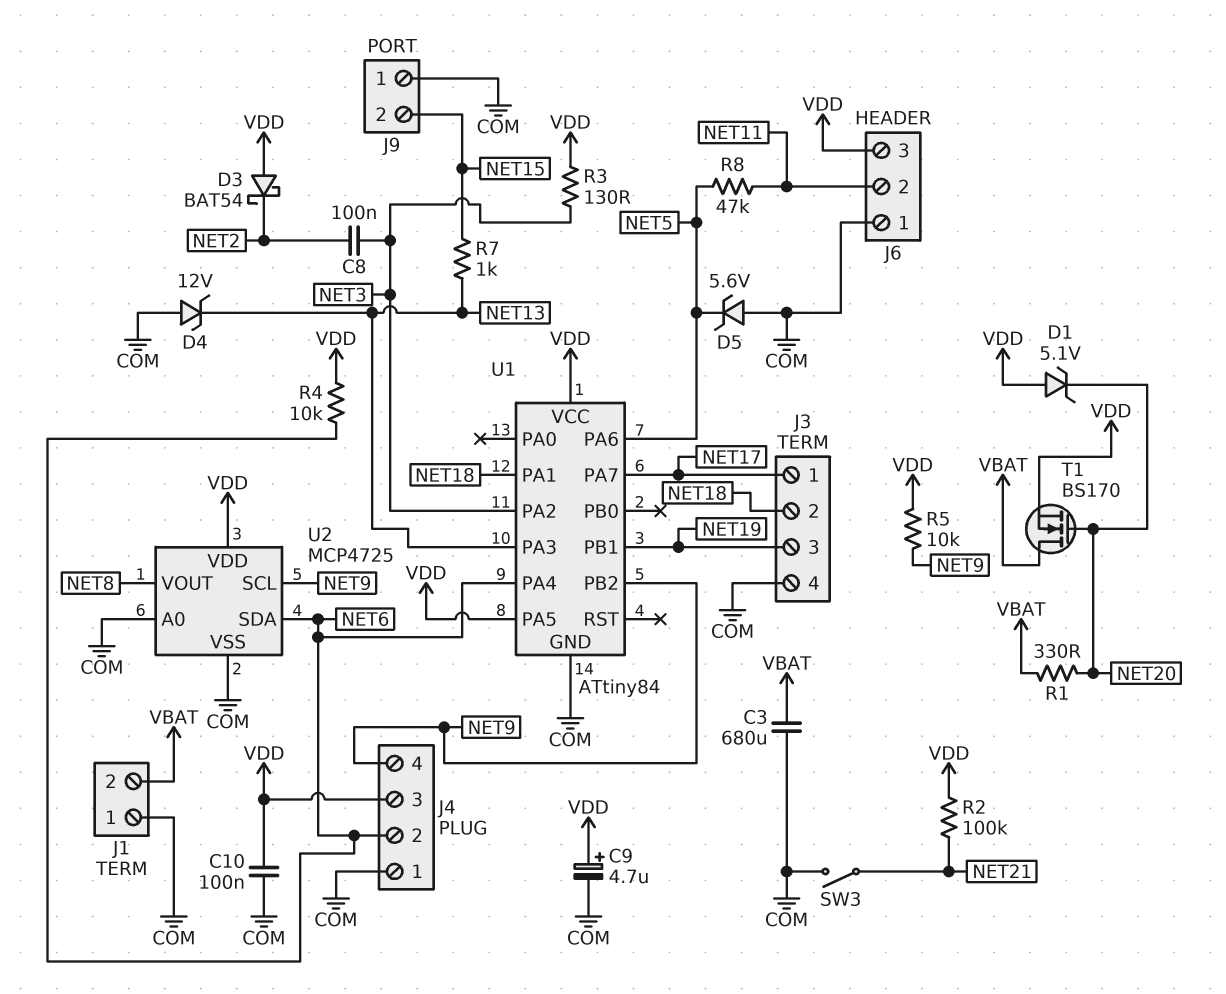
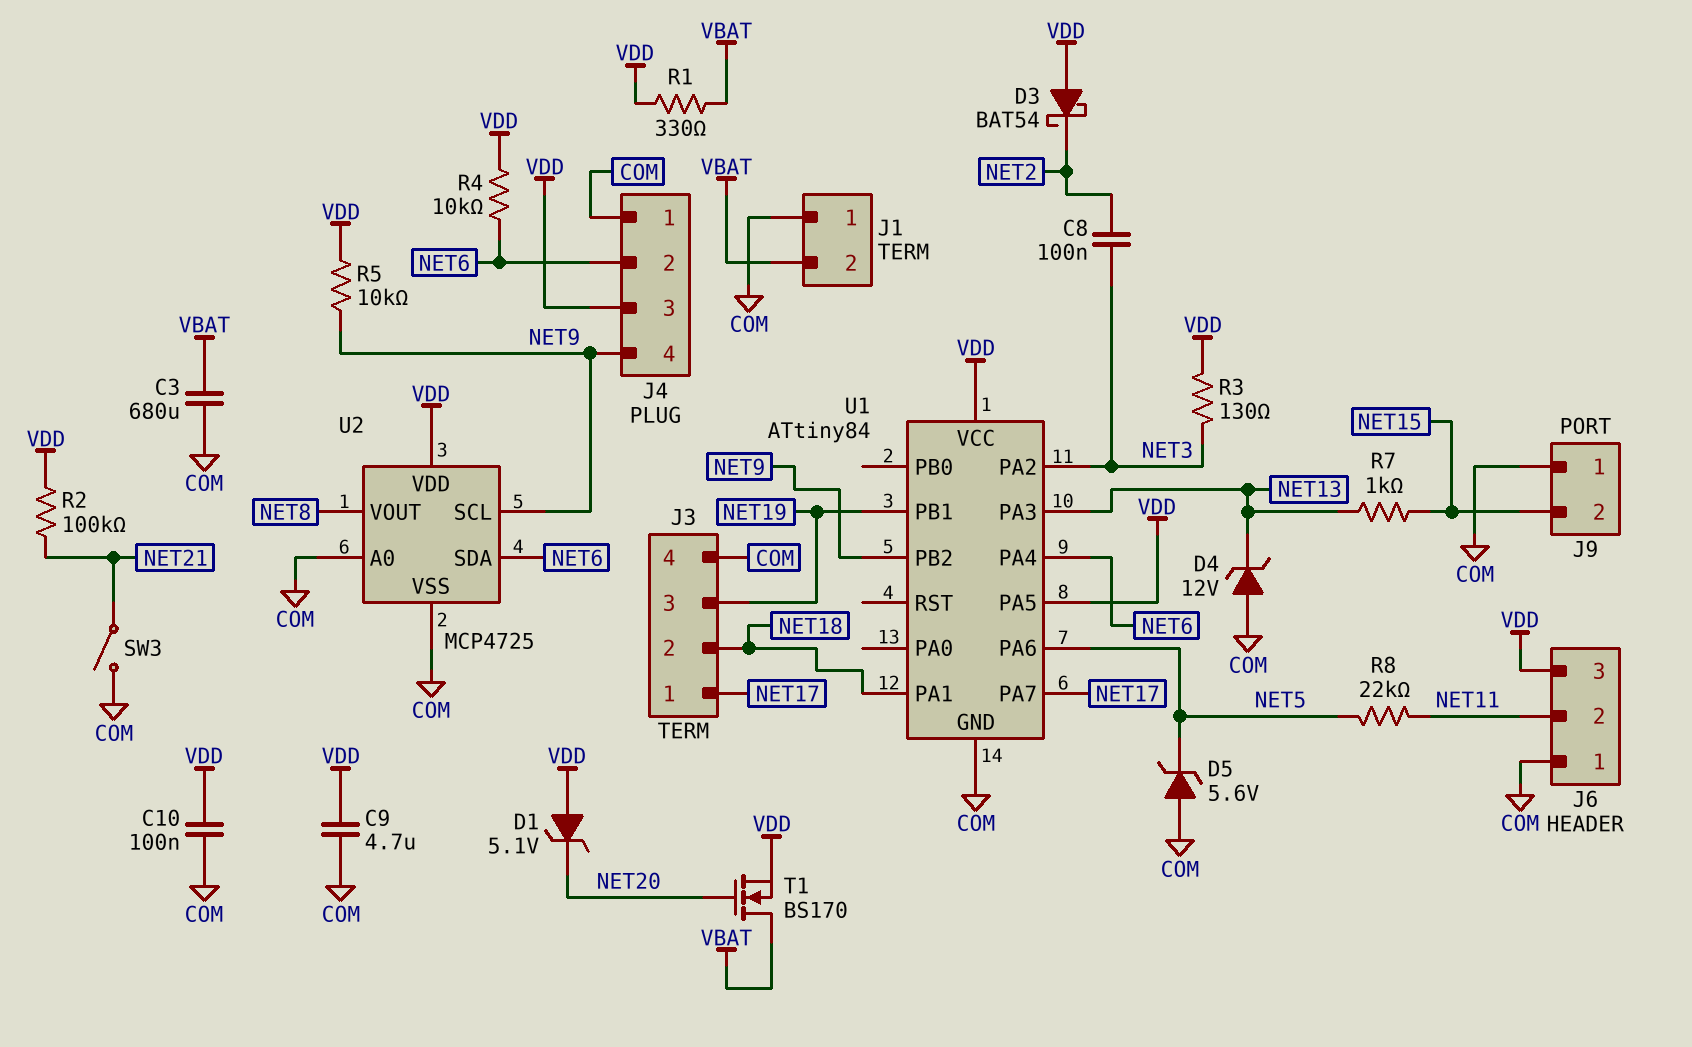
C9: 4.7uF (plus VDD, minus COM) -> 4.7uF (COM, VDD)
R1: 330 (NET20, VBAT) -> 330 (VBAT, VDD)
R8: 47k (NET5, NET11) -> 22k (NET5, NET11)

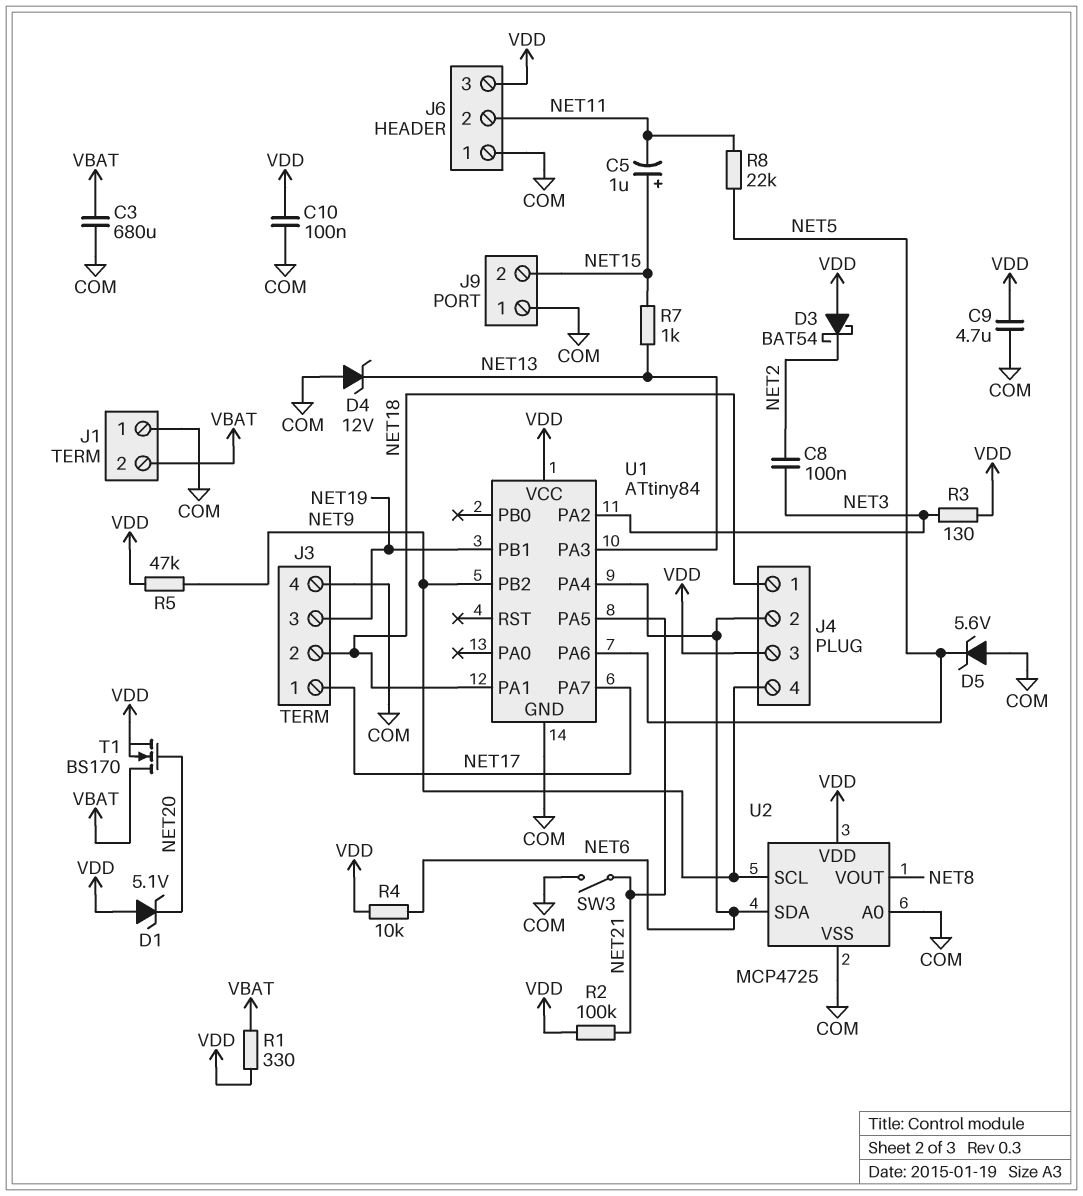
C5: none -> 1uF (plus NET15, minus NET11)
J4 pin 1: COM -> NET18
R5: 10k (NET9, VDD) -> 47k (NET9, VDD)
U1 pin PA5: VDD -> NET21

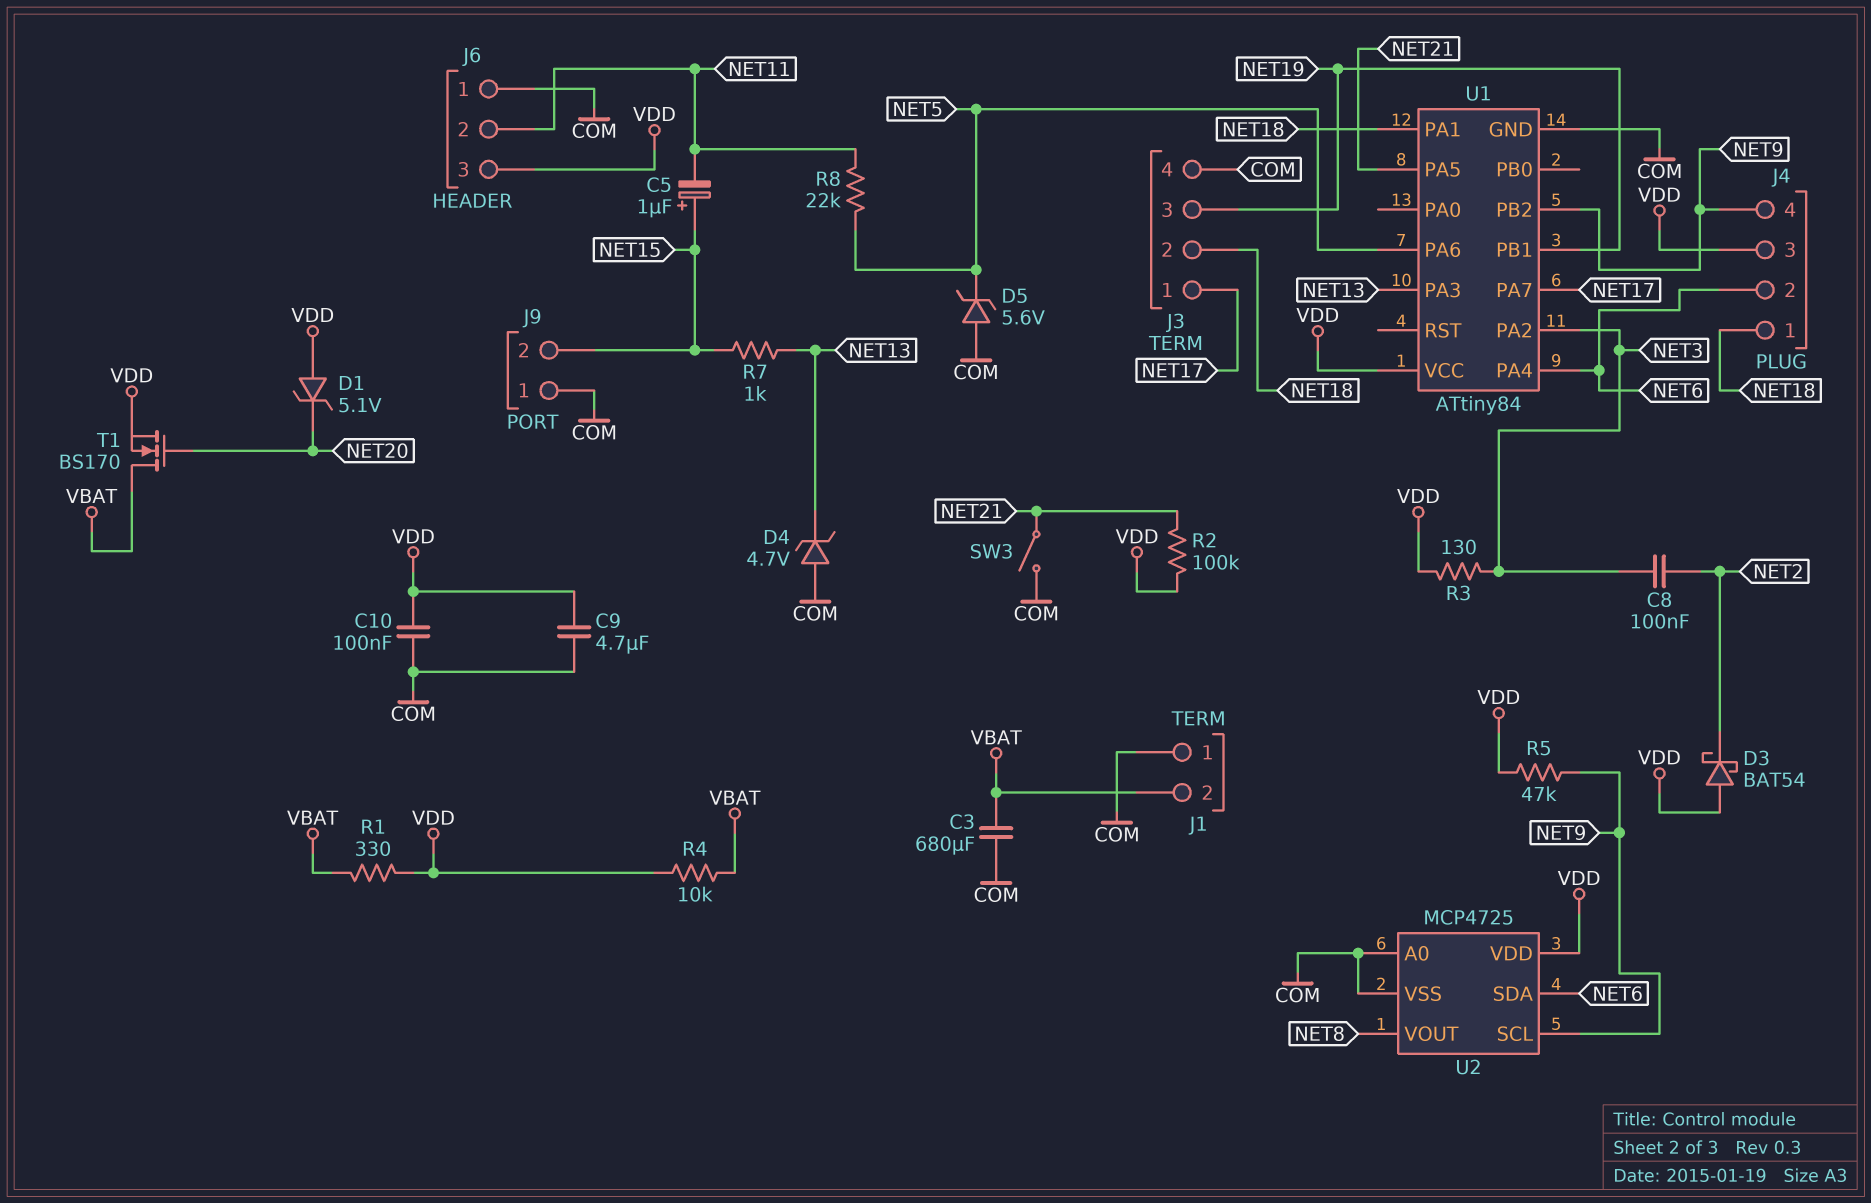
D4: zener 12V (A COM, K NET13) -> zener 4.7V (A COM, K NET13)
R4: 10k (NET6, VDD) -> 10k (VBAT, VDD)

